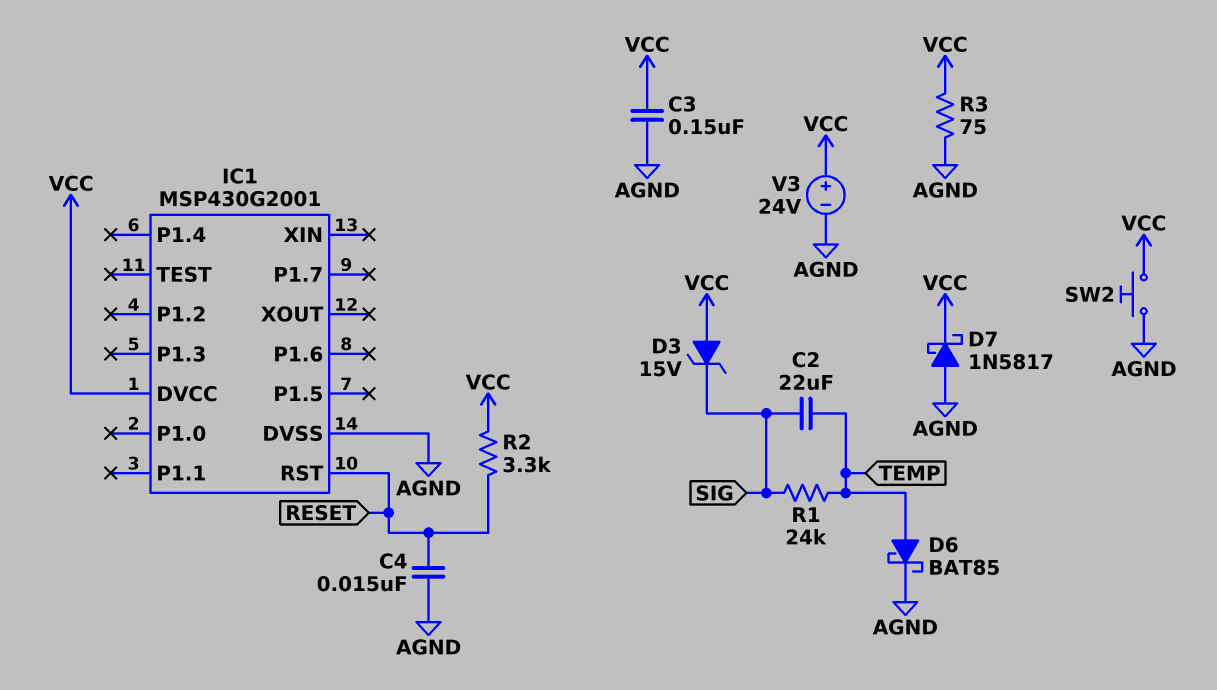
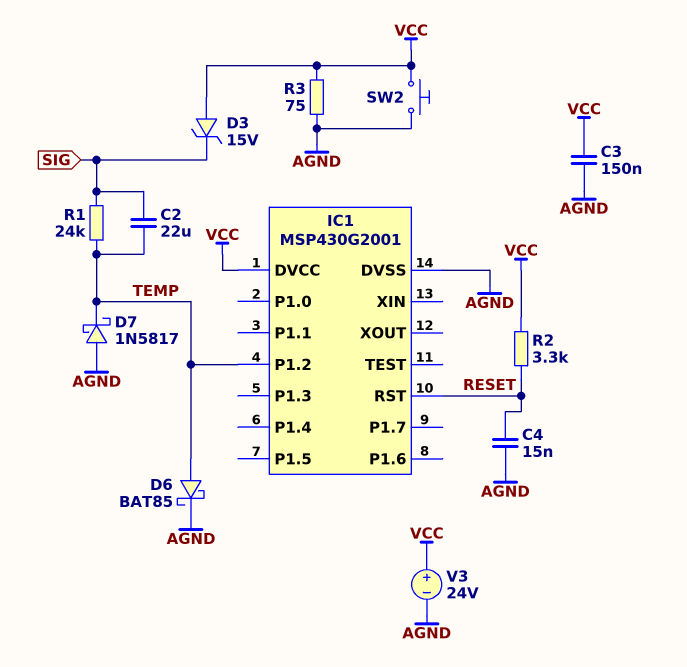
D7: schottky 1N5817 (A AGND, K VCC) -> schottky 1N5817 (A AGND, K TEMP)
IC1 pin P1.2: none -> TEMP

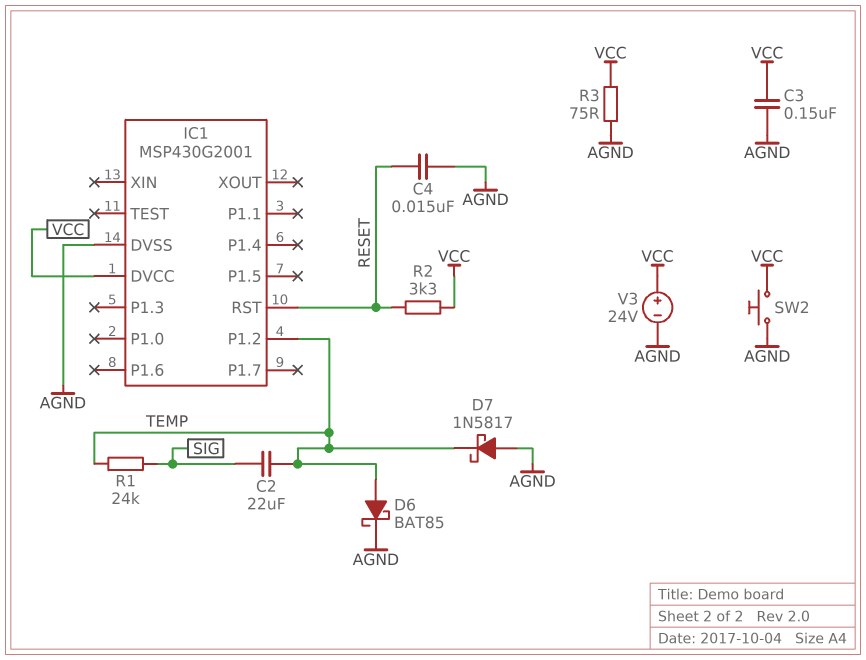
D3: zener 15V (A VCC, K SIG) -> none

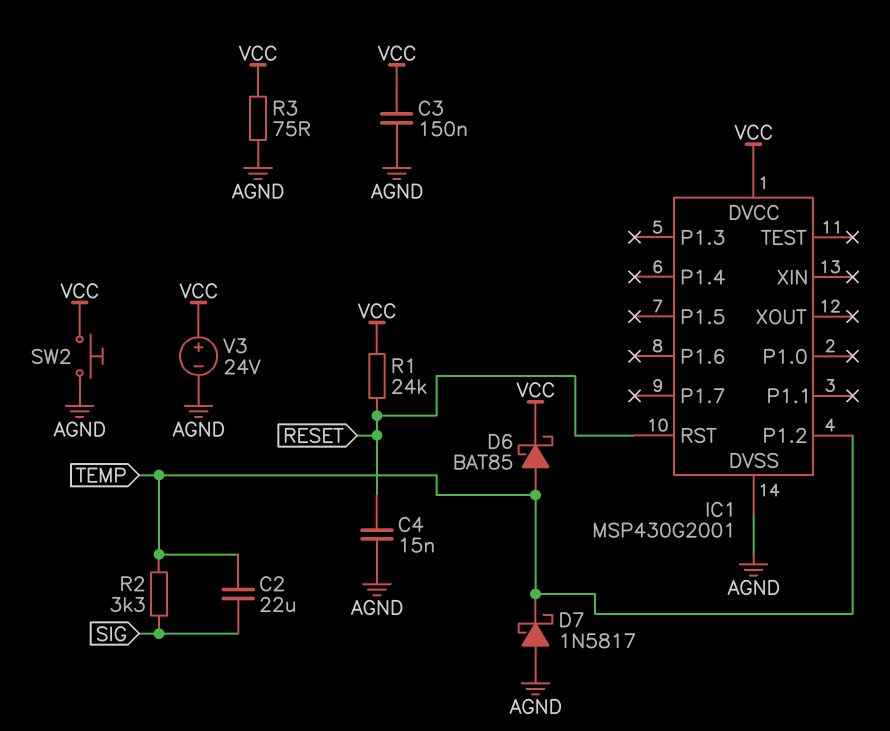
D6: schottky BAT85 (A TEMP, K AGND) -> schottky BAT85 (A TEMP, K VCC)
R1: 24k (SIG, TEMP) -> 24k (RESET, VCC)
R2: 3.3k (RESET, VCC) -> 3.3k (SIG, TEMP)

